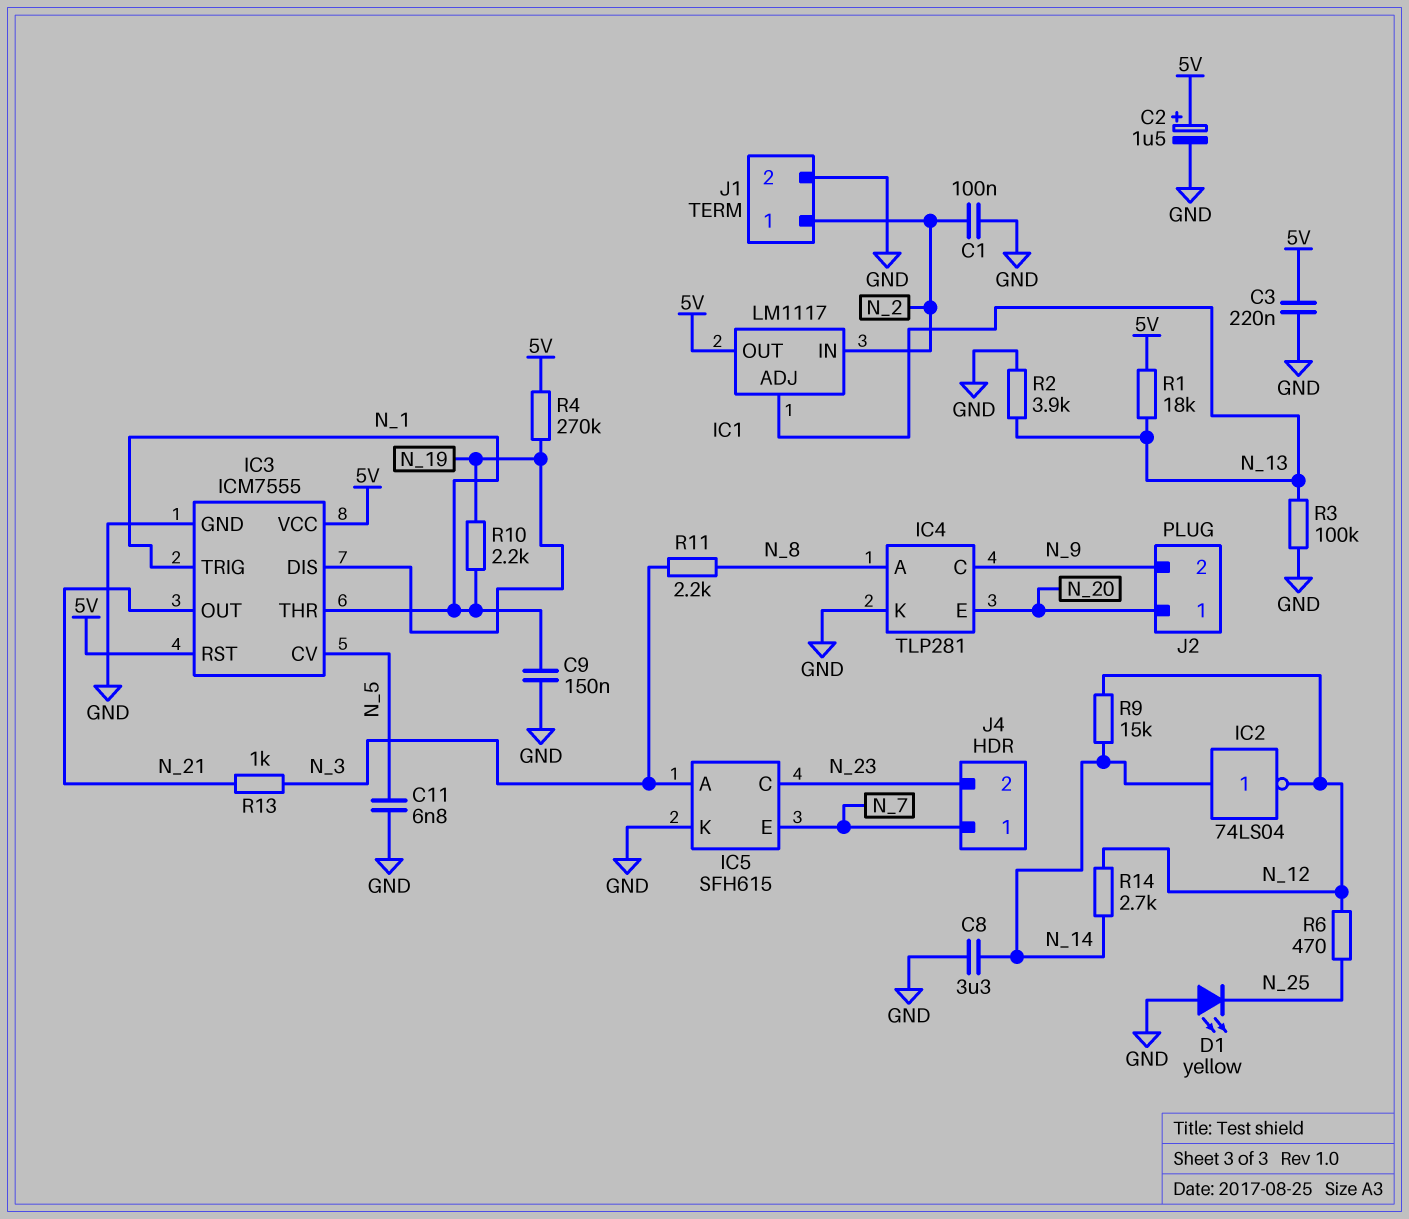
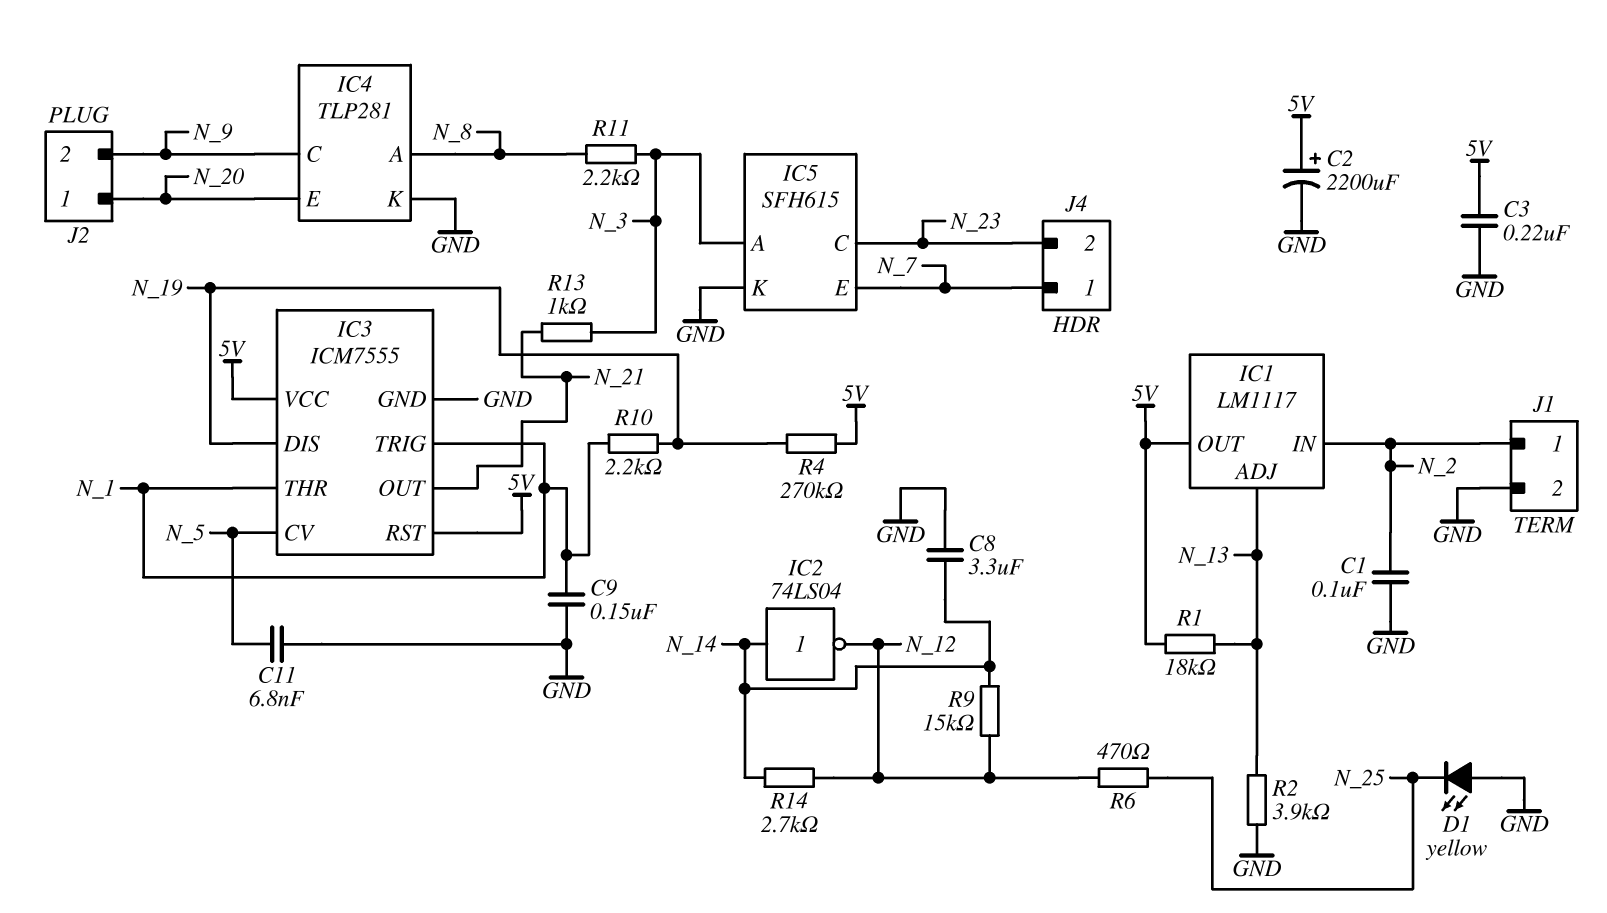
C2: 1.5uF (plus 5V, minus GND) -> 2200uF (plus 5V, minus GND)
R3: 100k (GND, N_13) -> none

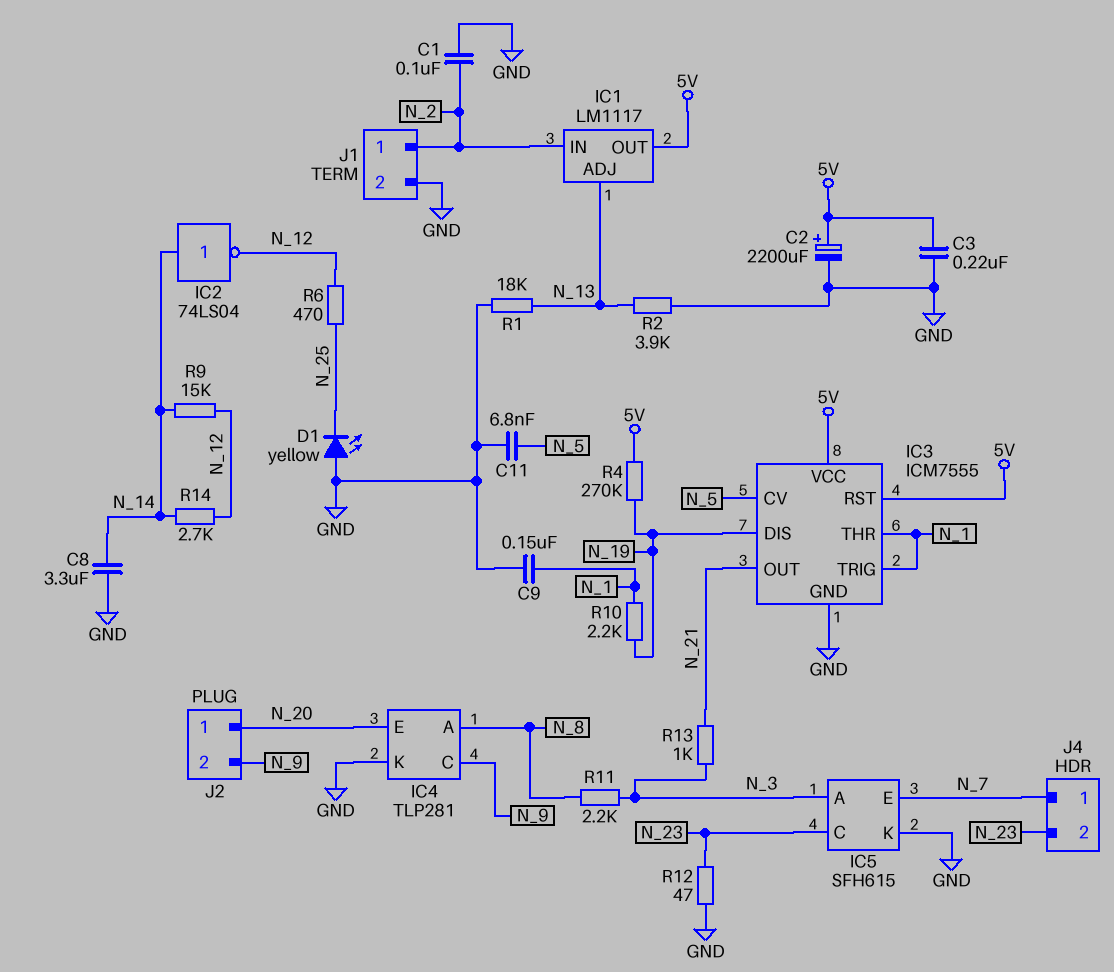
R1: 18k (5V, N_13) -> 18k (GND, N_13)
R12: none -> 47 (GND, N_23)

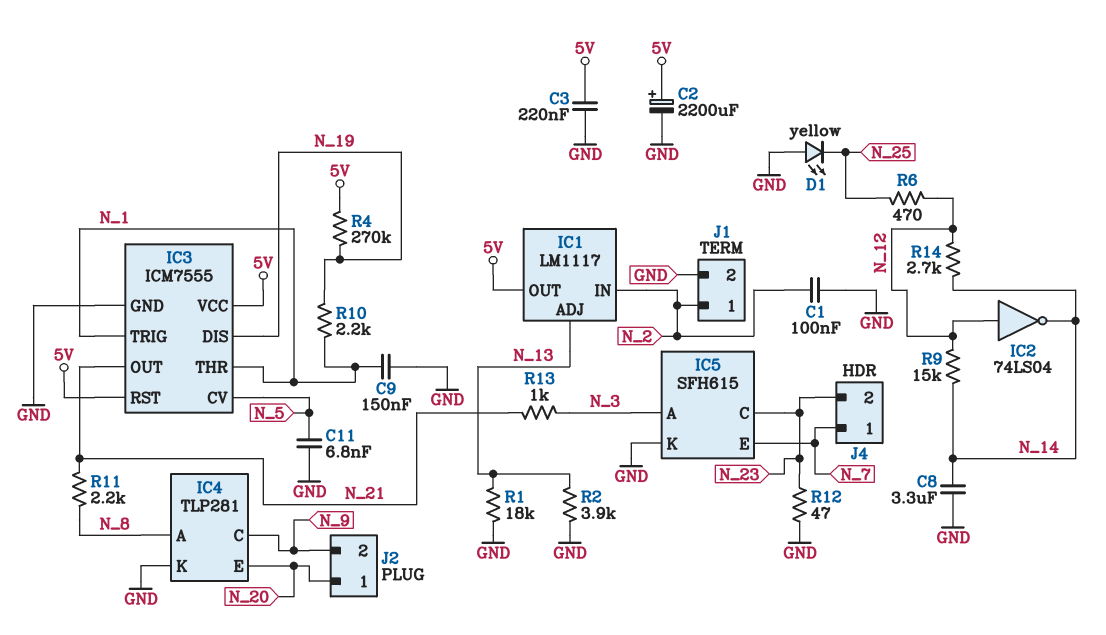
IC2: NOT 74LS04 (in N_14, out N_12) -> NOT 74LS04 (in N_12, out N_14)
R11: 2.2k (N_3, N_8) -> 2.2k (N_8, N_21)

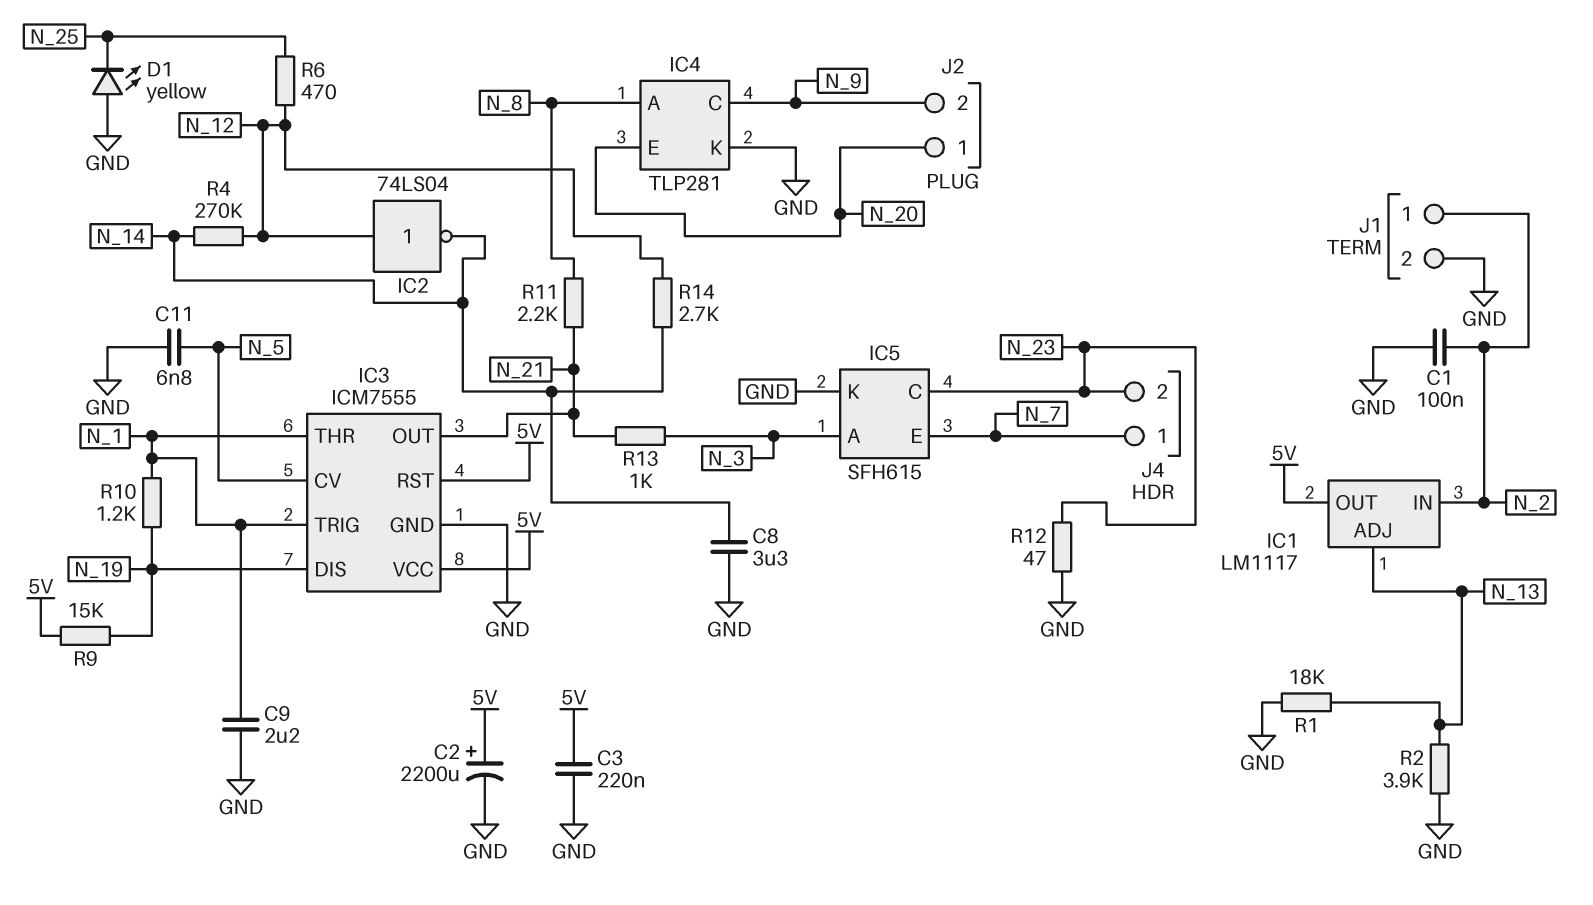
C9: 150nF (GND, N_1) -> 2.2uF (GND, N_1)
R4: 270k (5V, N_19) -> 270k (N_12, N_14)
R9: 15k (N_12, N_14) -> 15k (5V, N_19)
R10: 2.2k (N_1, N_19) -> 1.2k (N_1, N_19)

